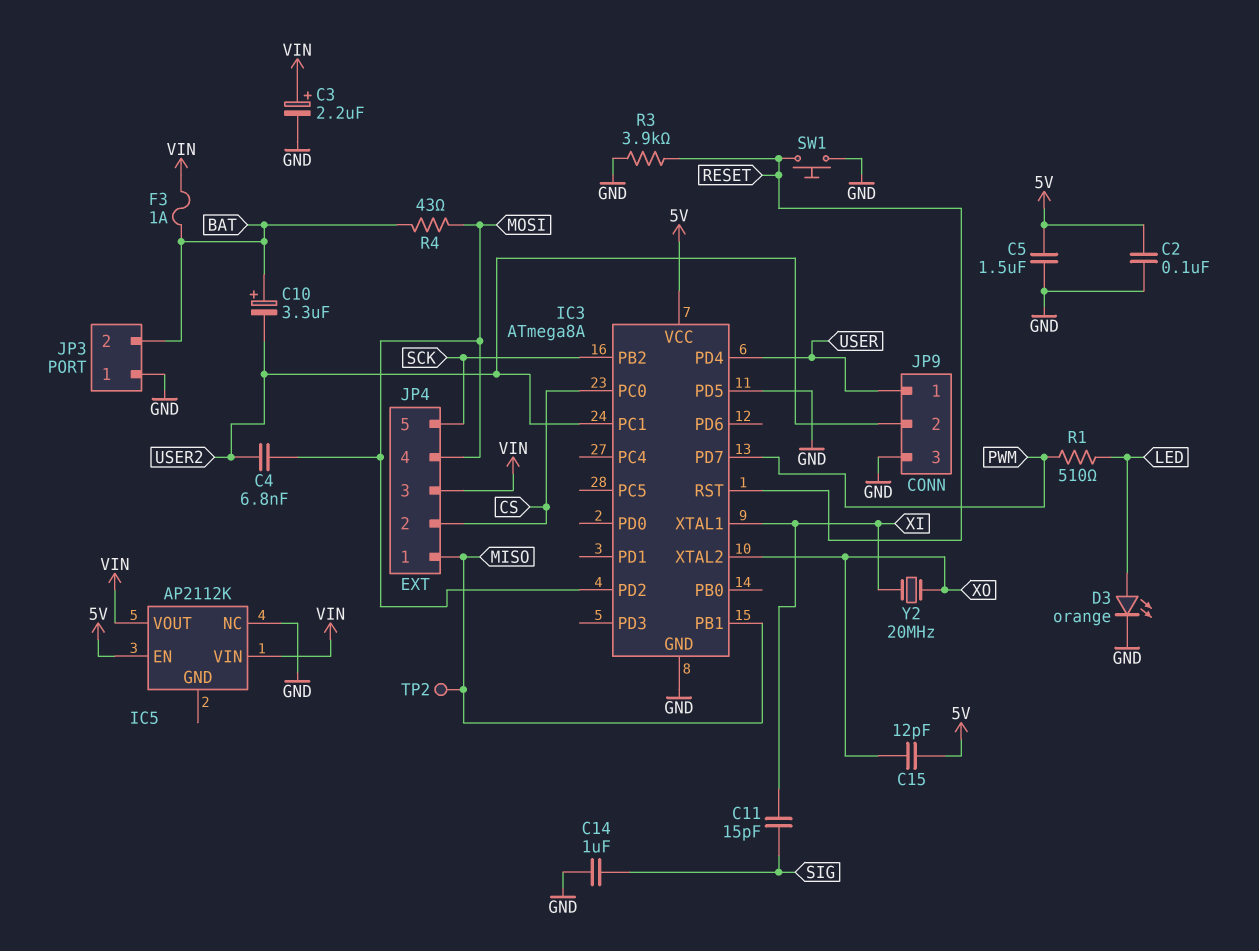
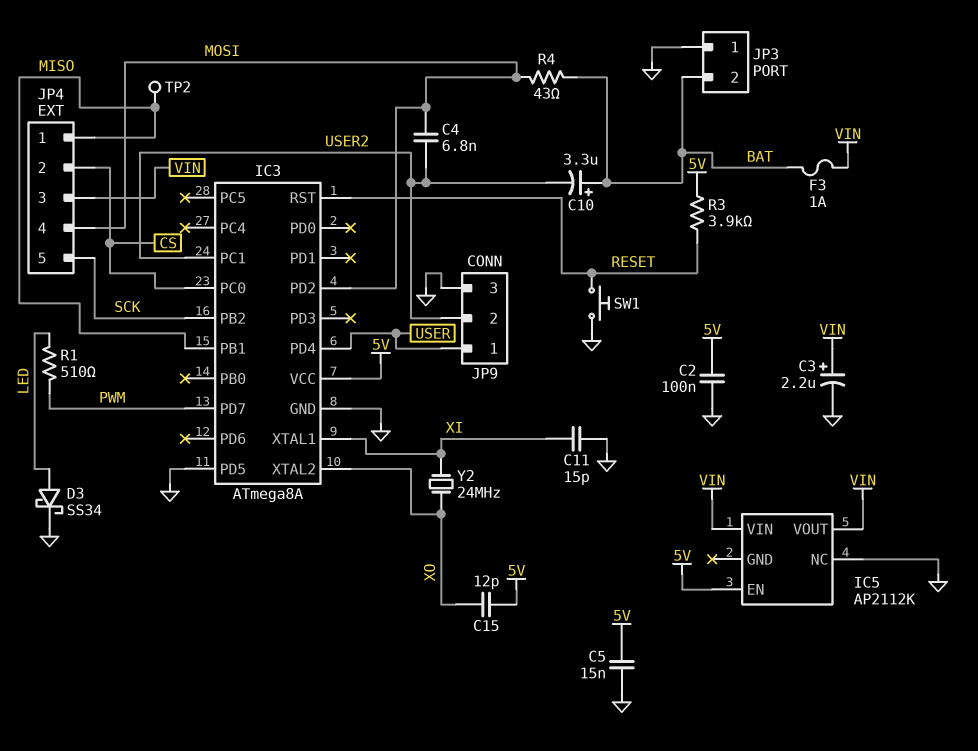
C5: 1.5uF (5V, GND) -> 15nF (5V, GND)
C11: 15pF (SIG, XI) -> 15pF (GND, XI)
C14: 1uF (GND, SIG) -> none
D3: LED orange (A LED, K GND) -> schottky SS34 (A LED, K GND)
R3: 3.9k (GND, RESET) -> 3.9k (5V, RESET)
Y2: 20MHz (XI, XO) -> 24MHz (XI, XO)

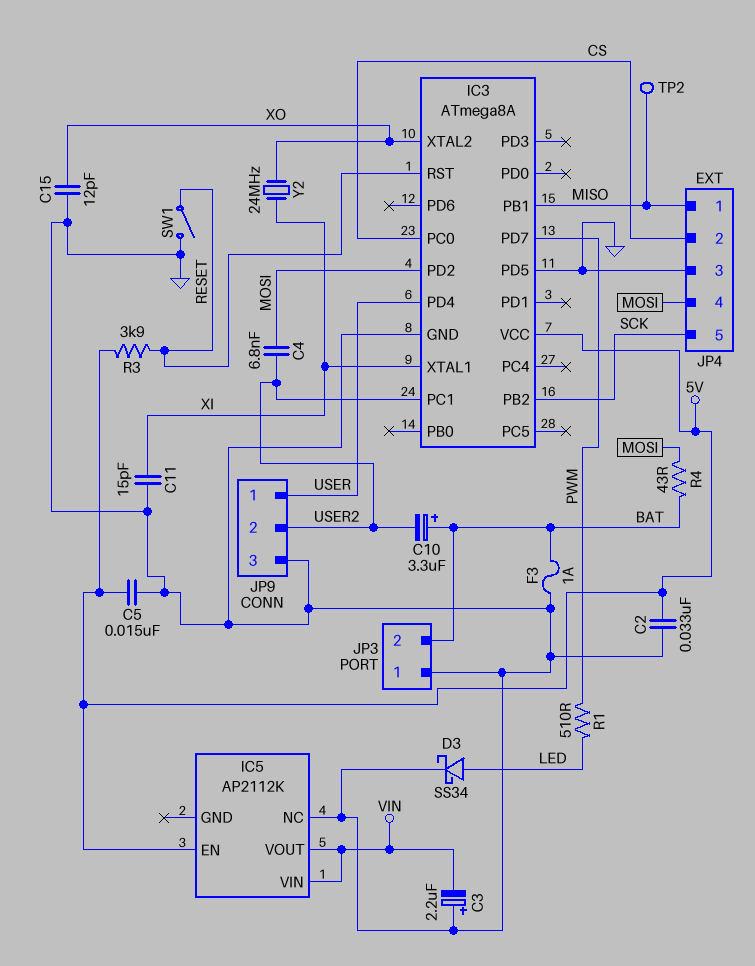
C2: 100nF (5V, GND) -> 33nF (5V, GND)
C3: 2.2uF (plus VIN, minus GND) -> 2.2uF (plus GND, minus VIN)
C15: 12pF (5V, XO) -> 12pF (GND, XO)
F3: 1A (BAT, VIN) -> 1A (BAT, GND)
JP4 pin 3: VIN -> GND
SW1: button (GND, RESET) -> switch (GND, RESET)

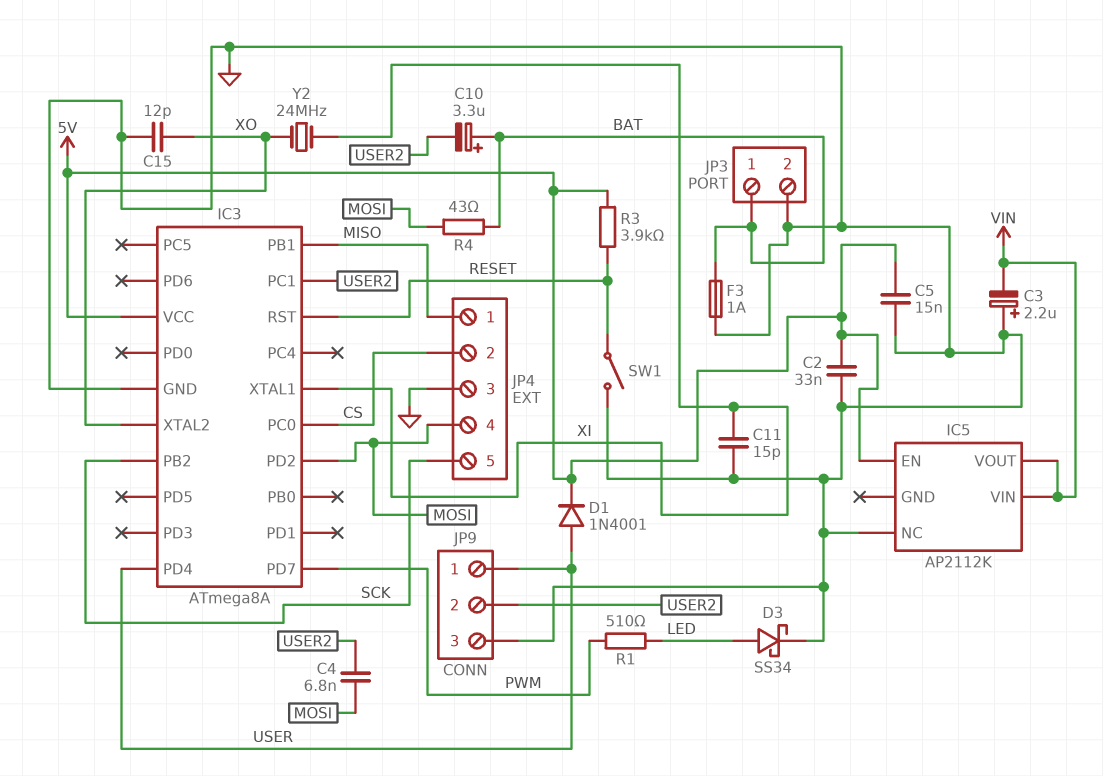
D1: none -> diode 1N4001 (A USER, K 5V)
IC3 pin PD5: GND -> none
JP3 pin 1: GND -> BAT
JP3 pin 2: BAT -> GND
TP2: test point (MISO) -> none

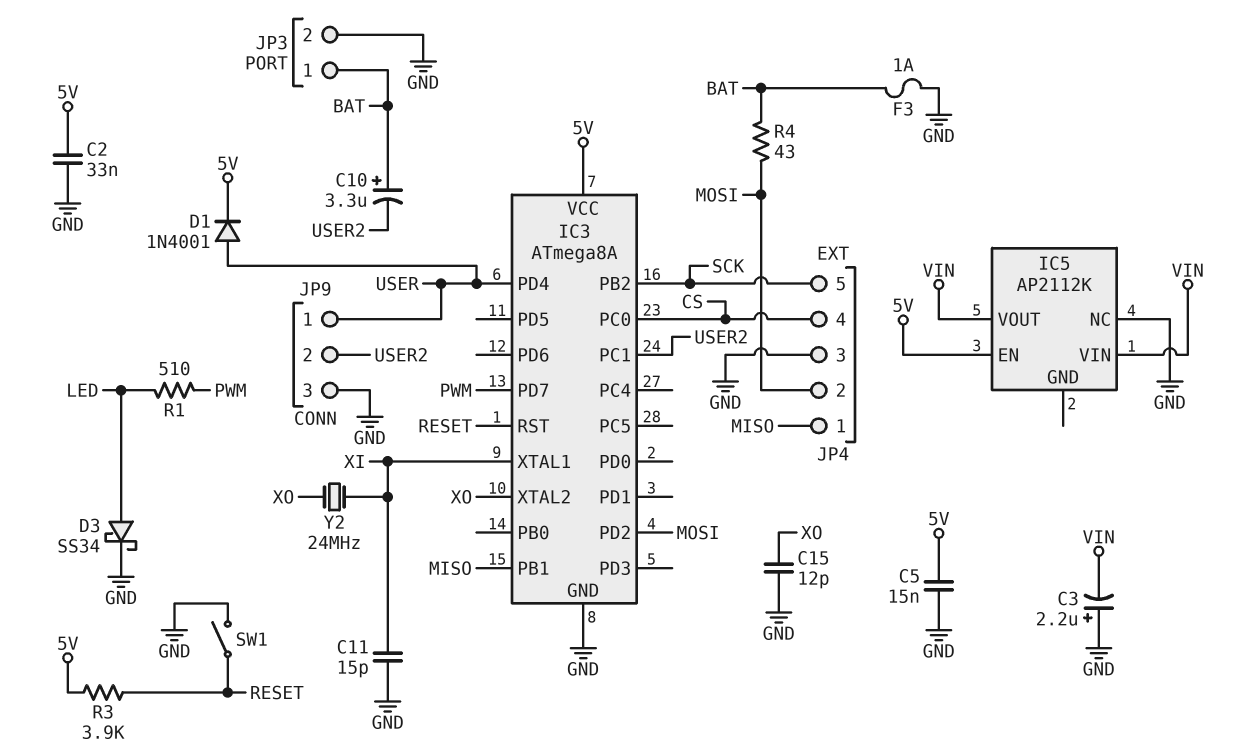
C4: 6.8nF (MOSI, USER2) -> none
JP4 pin 2: CS -> MOSI
JP4 pin 4: MOSI -> CS

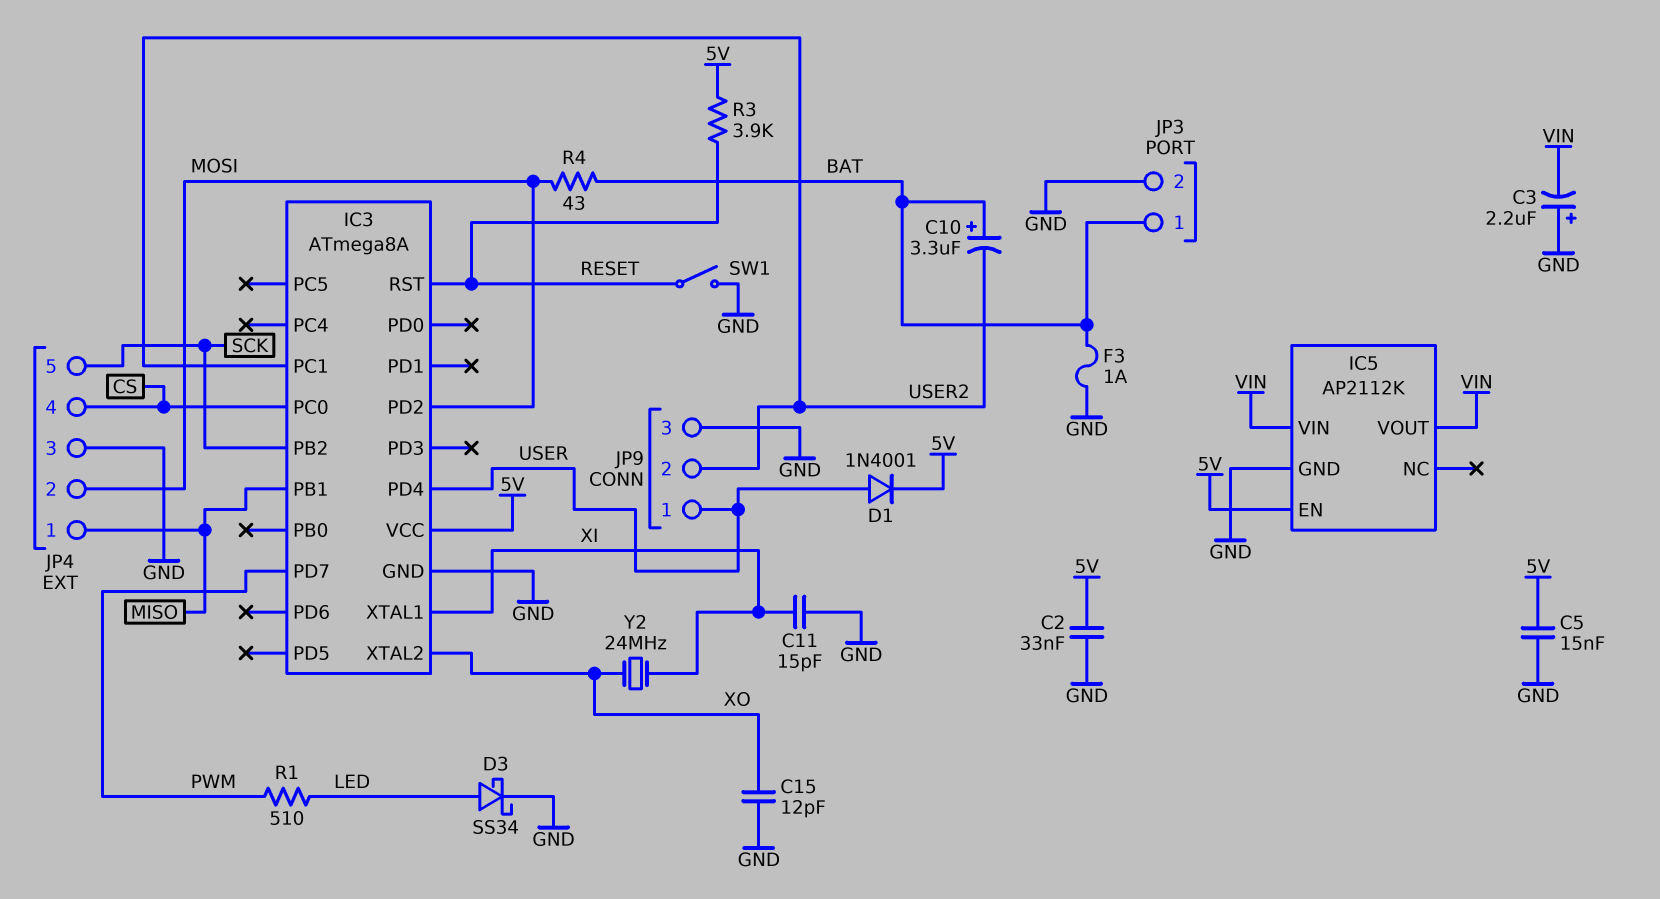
IC5 pin GND: none -> GND
IC5 pin NC: GND -> none

